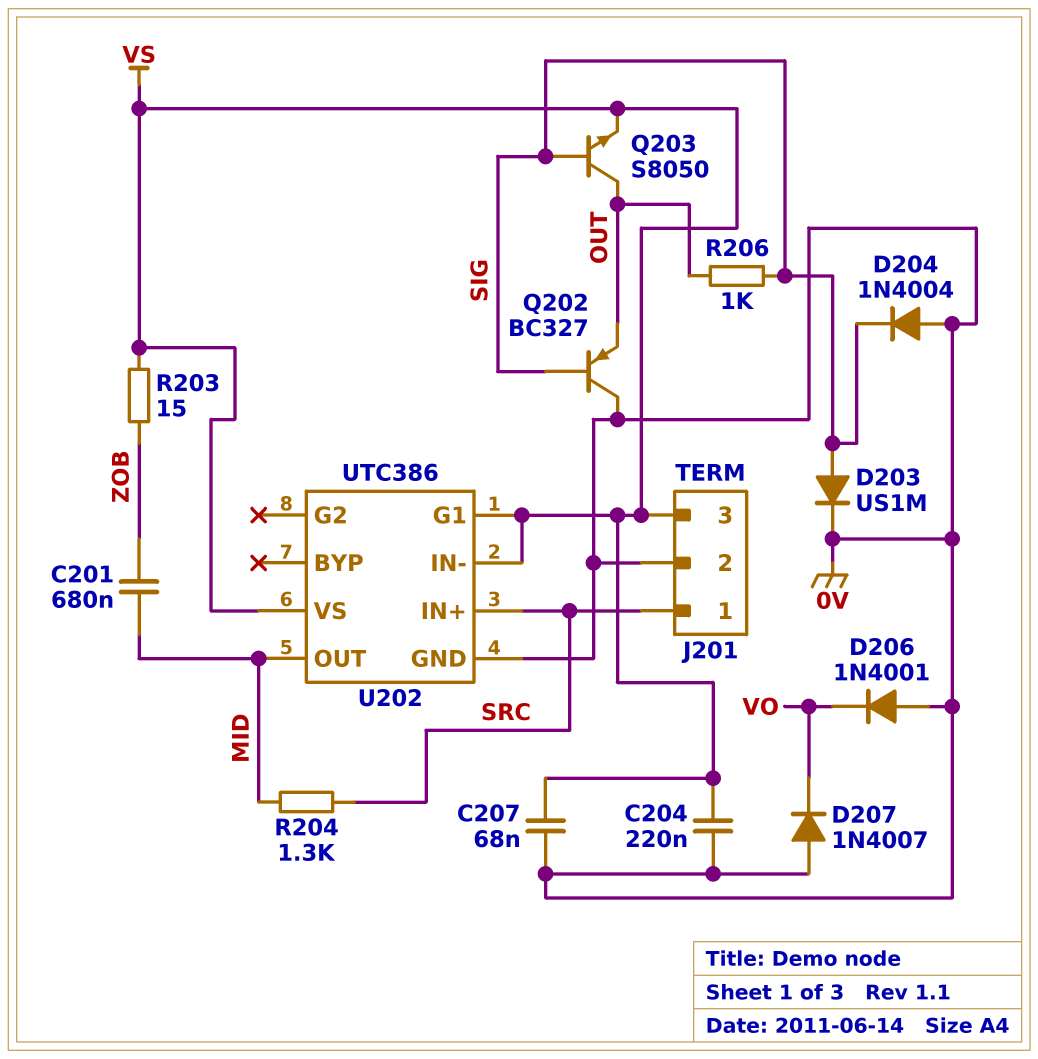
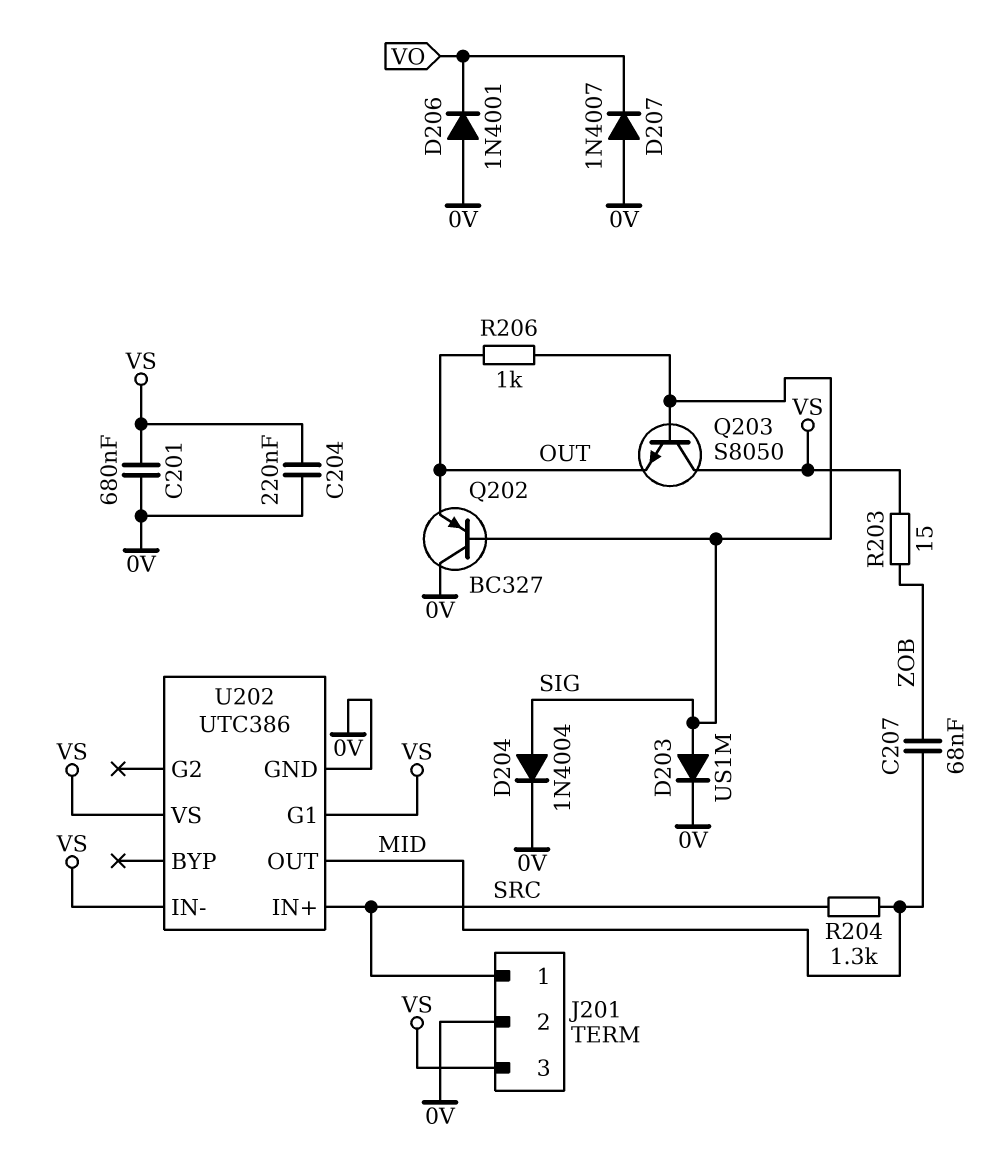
C201: 680nF (MID, ZOB) -> 680nF (0V, VS)
C207: 68nF (0V, VS) -> 68nF (MID, ZOB)
D204: diode 1N4004 (A 0V, K SIG) -> diode 1N4004 (A SIG, K 0V)
Q203: NPN S8050 (B SIG, C OUT, E VS) -> NPN S8050 (B SIG, C VS, E OUT)

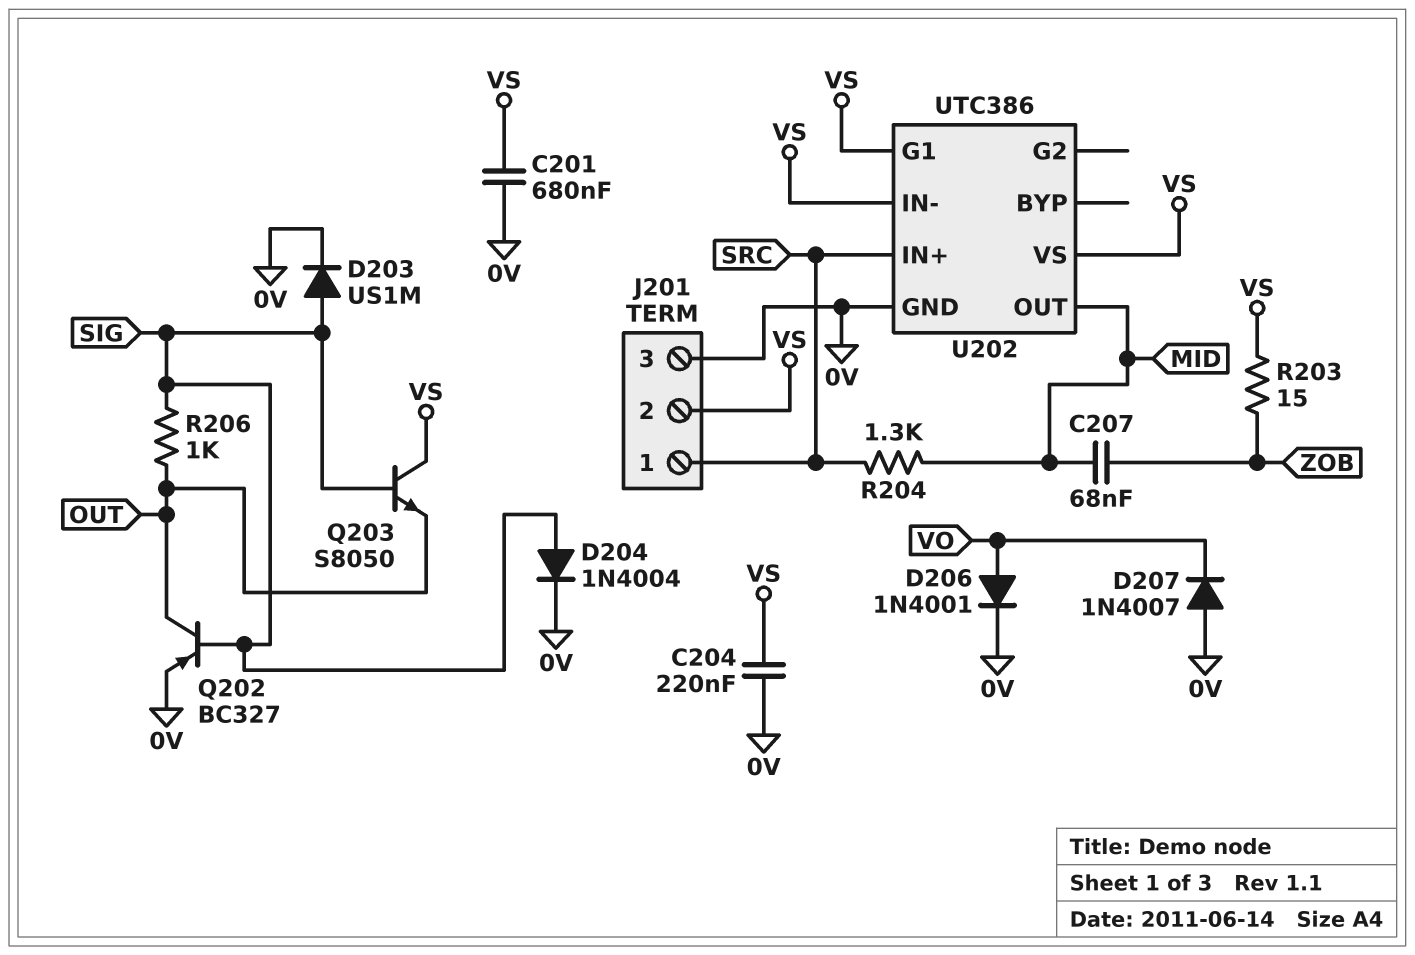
D206: diode 1N4001 (A 0V, K VO) -> diode 1N4001 (A VO, K 0V)
J201 pin 2: 0V -> VS
J201 pin 3: VS -> 0V
Q202: PNP BC327 (B SIG, C 0V, E OUT) -> PNP BC327 (B SIG, C OUT, E 0V)

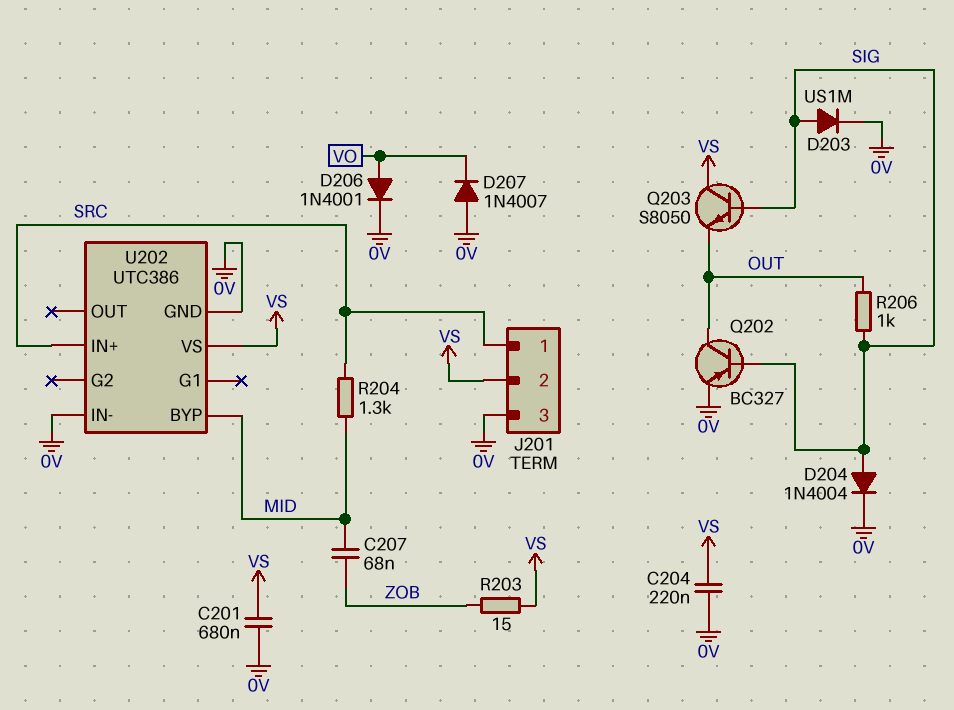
U202 pin BYP: none -> MID
U202 pin G1: VS -> none
U202 pin IN-: VS -> 0V
U202 pin OUT: MID -> none

